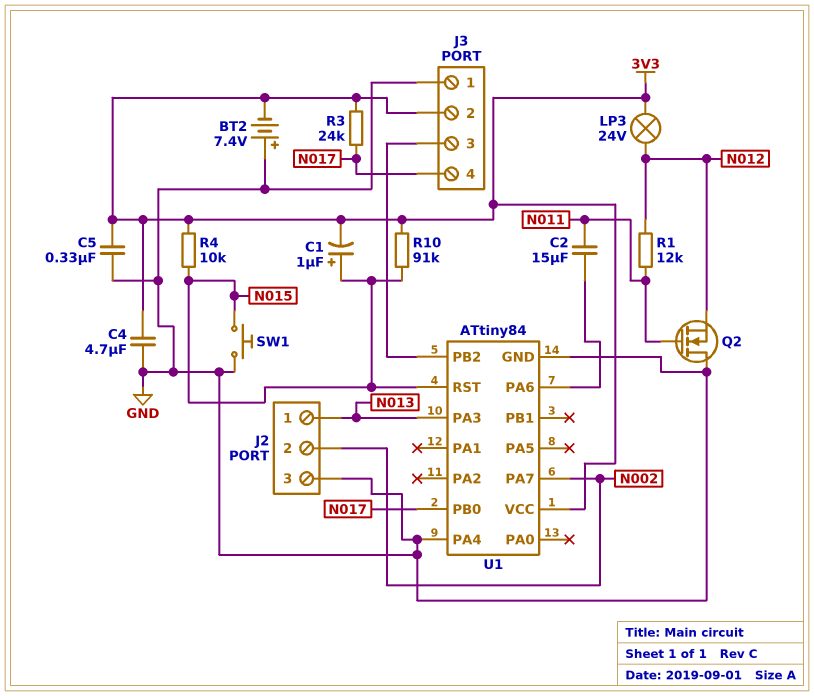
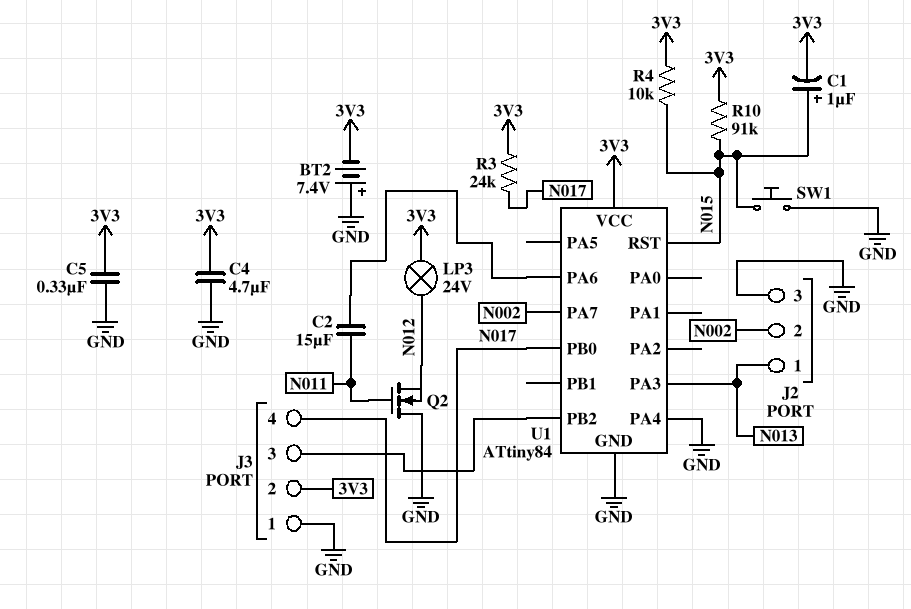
R1: 12k (N011, N012) -> none

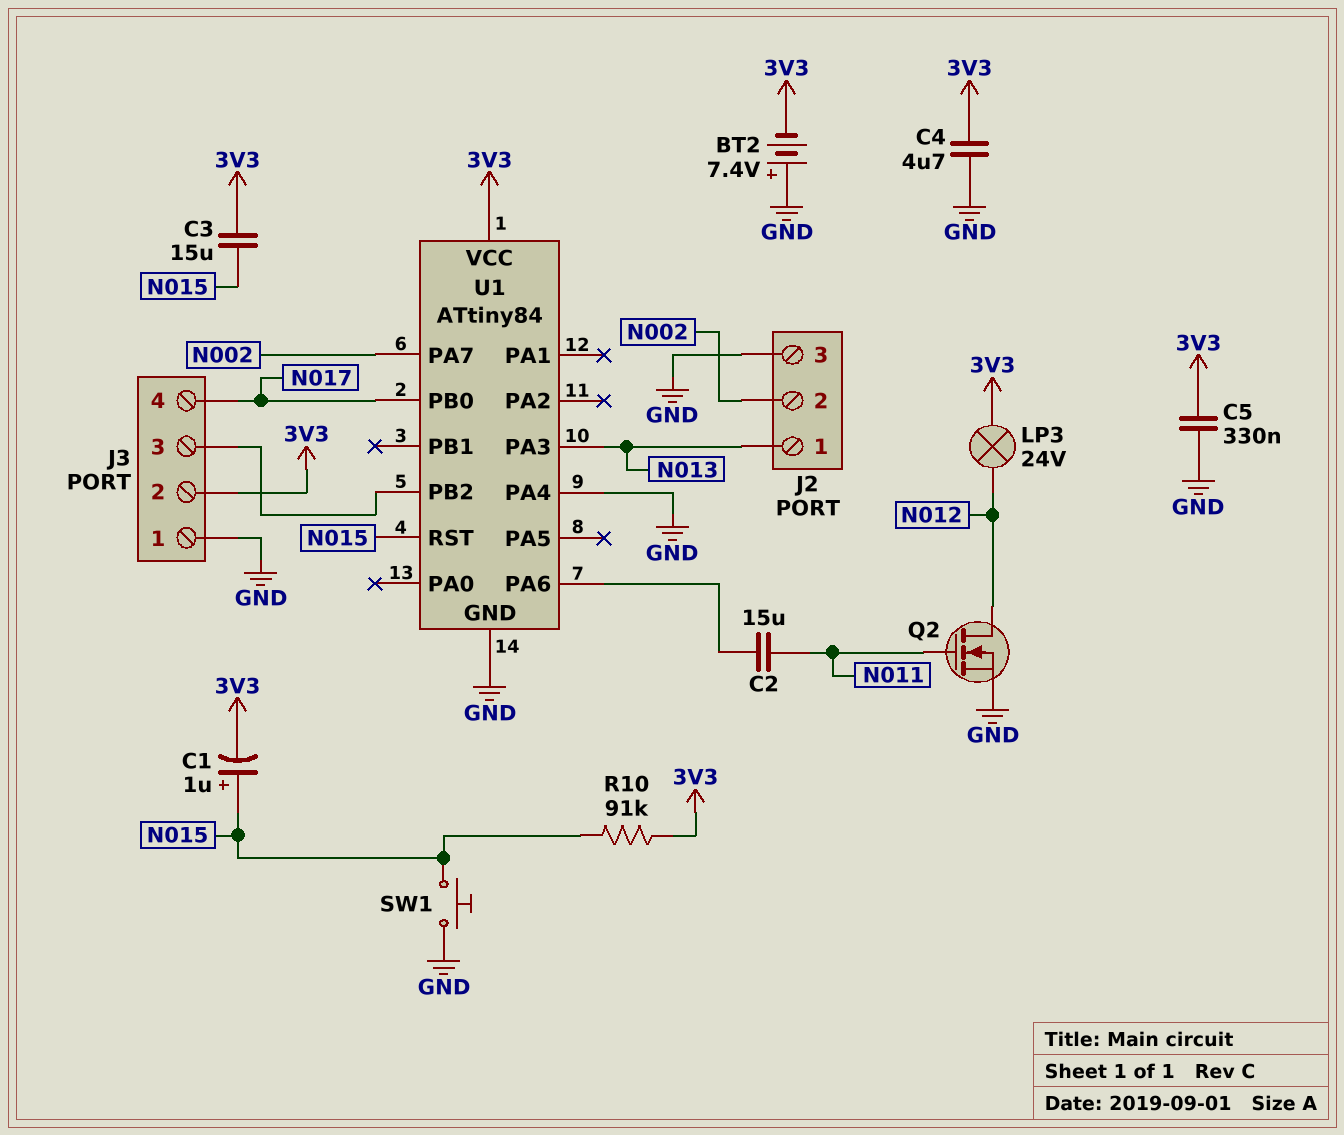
C3: none -> 15uF (3V3, N015)
Q2: NMOS (G N011, D GND, S N012) -> NMOS (G N011, D N012, S GND)
R3: 24k (3V3, N017) -> none
R4: 10k (3V3, N015) -> none

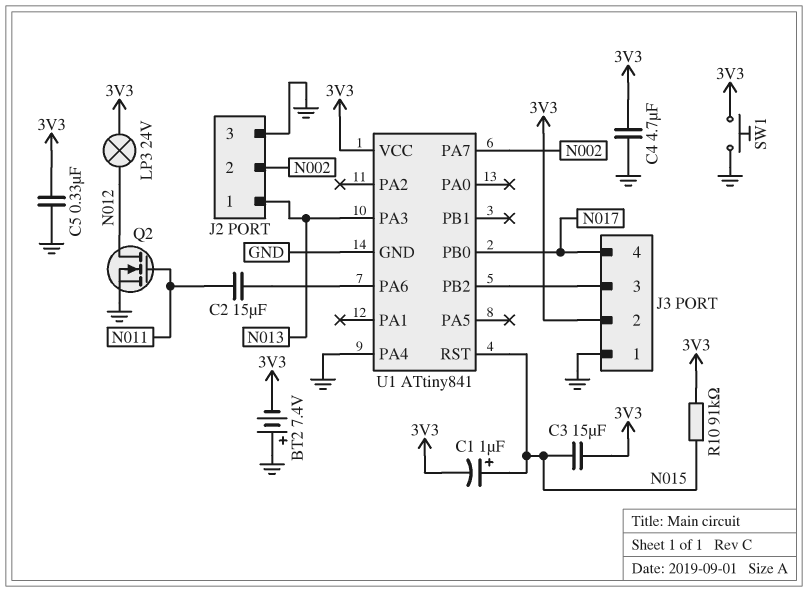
SW1: button (GND, N015) -> button (3V3, GND)
U1: ATtiny84 -> ATtiny841

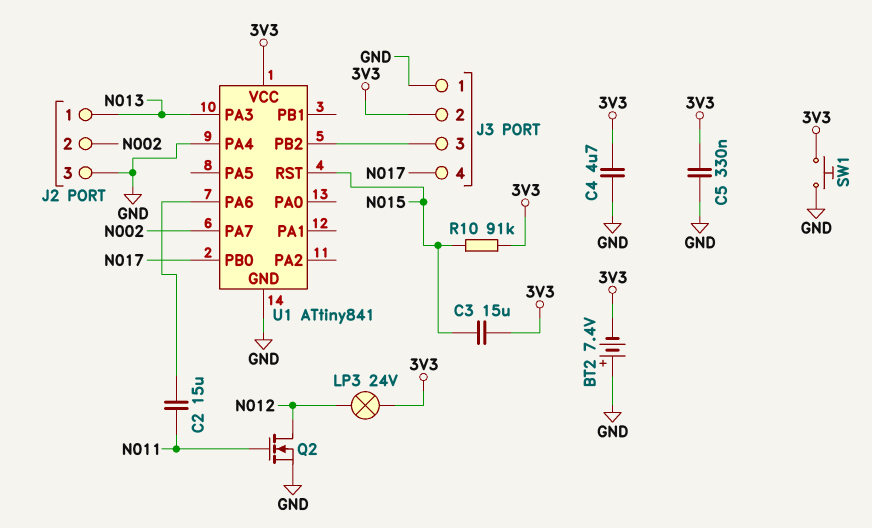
C1: 1uF (plus N015, minus 3V3) -> none

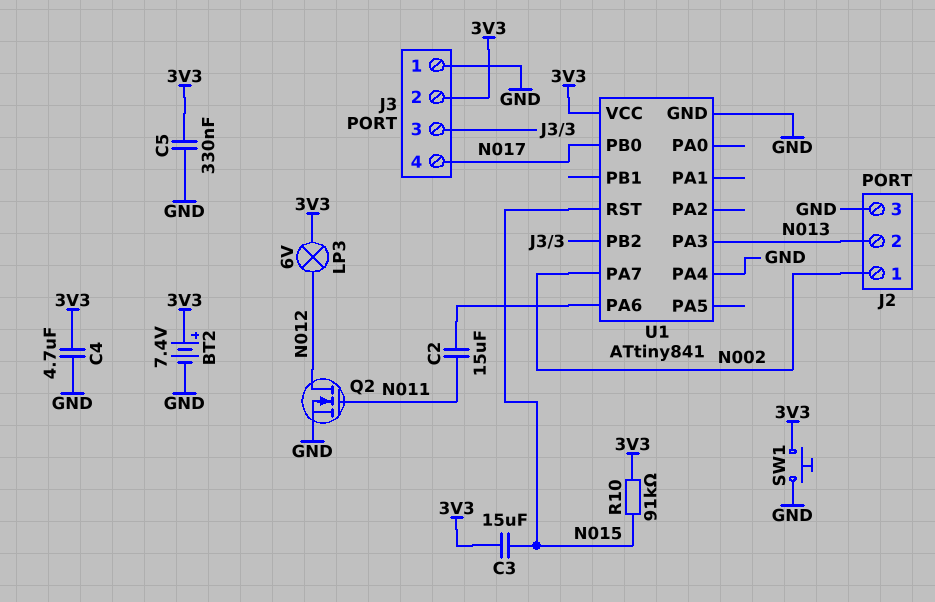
BT2: 7.4V (plus GND, minus 3V3) -> 7.4V (plus 3V3, minus GND)
J2 pin 1: N013 -> N002
J2 pin 2: N002 -> N013
LP3: lamp 24V (3V3, N012) -> lamp 6V (3V3, N012)

